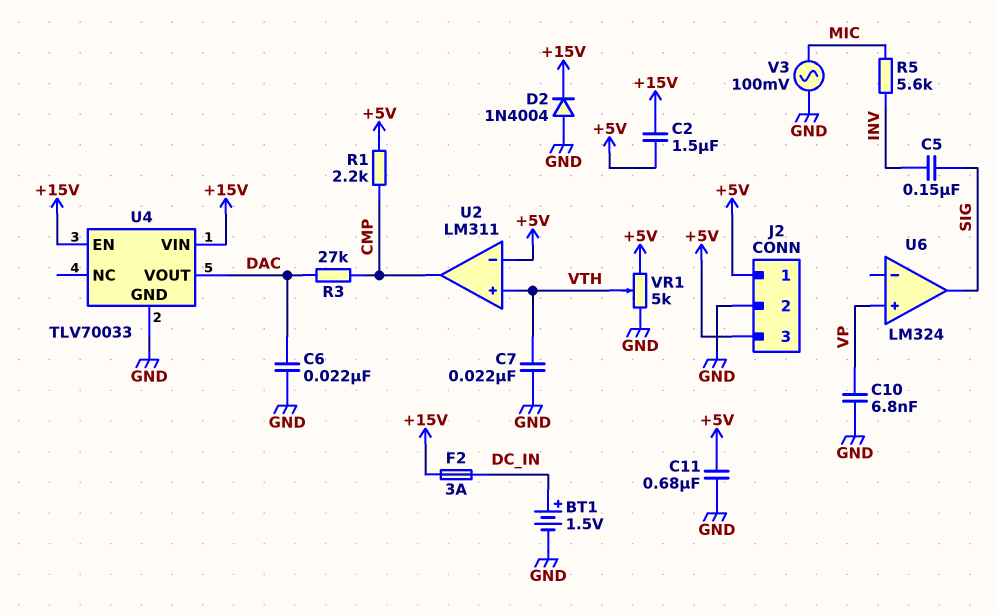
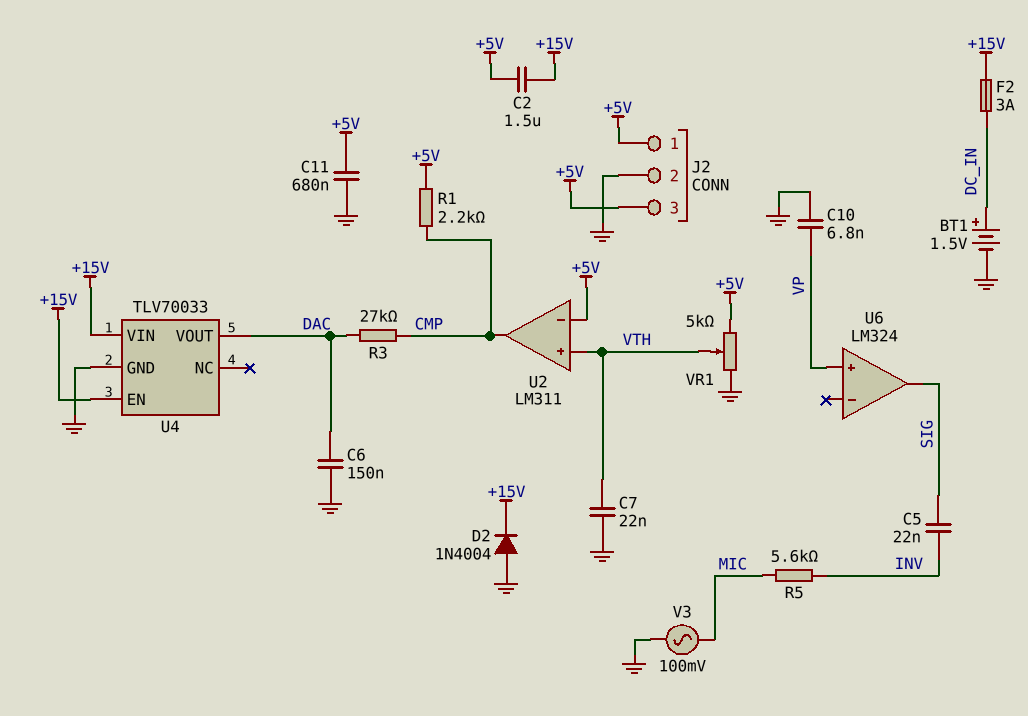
C5: 150nF (INV, SIG) -> 22nF (INV, SIG)
C6: 22nF (DAC, GND) -> 150nF (DAC, GND)

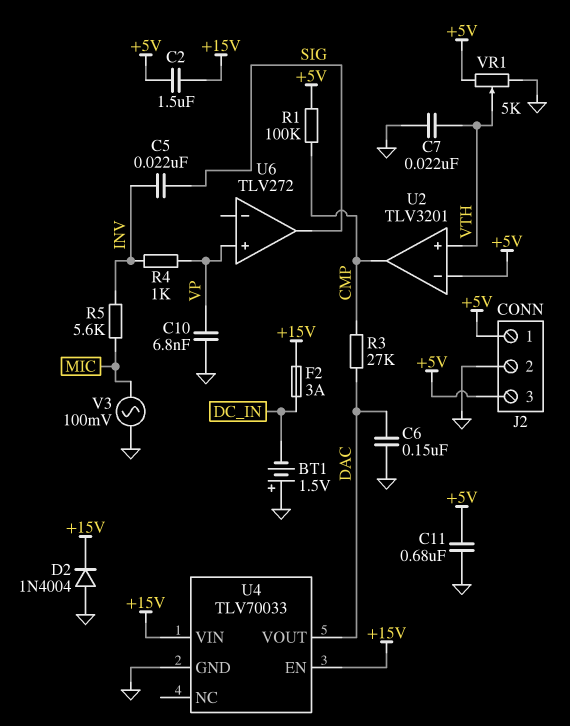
BT1: 1.5V (plus DC_IN, minus GND) -> 1.5V (plus GND, minus DC_IN)
R1: 2.2k (+5V, CMP) -> 100k (+5V, CMP)
R4: none -> 1k (INV, VP)
U2: LM311 -> TLV3201
U6: LM324 -> TLV272

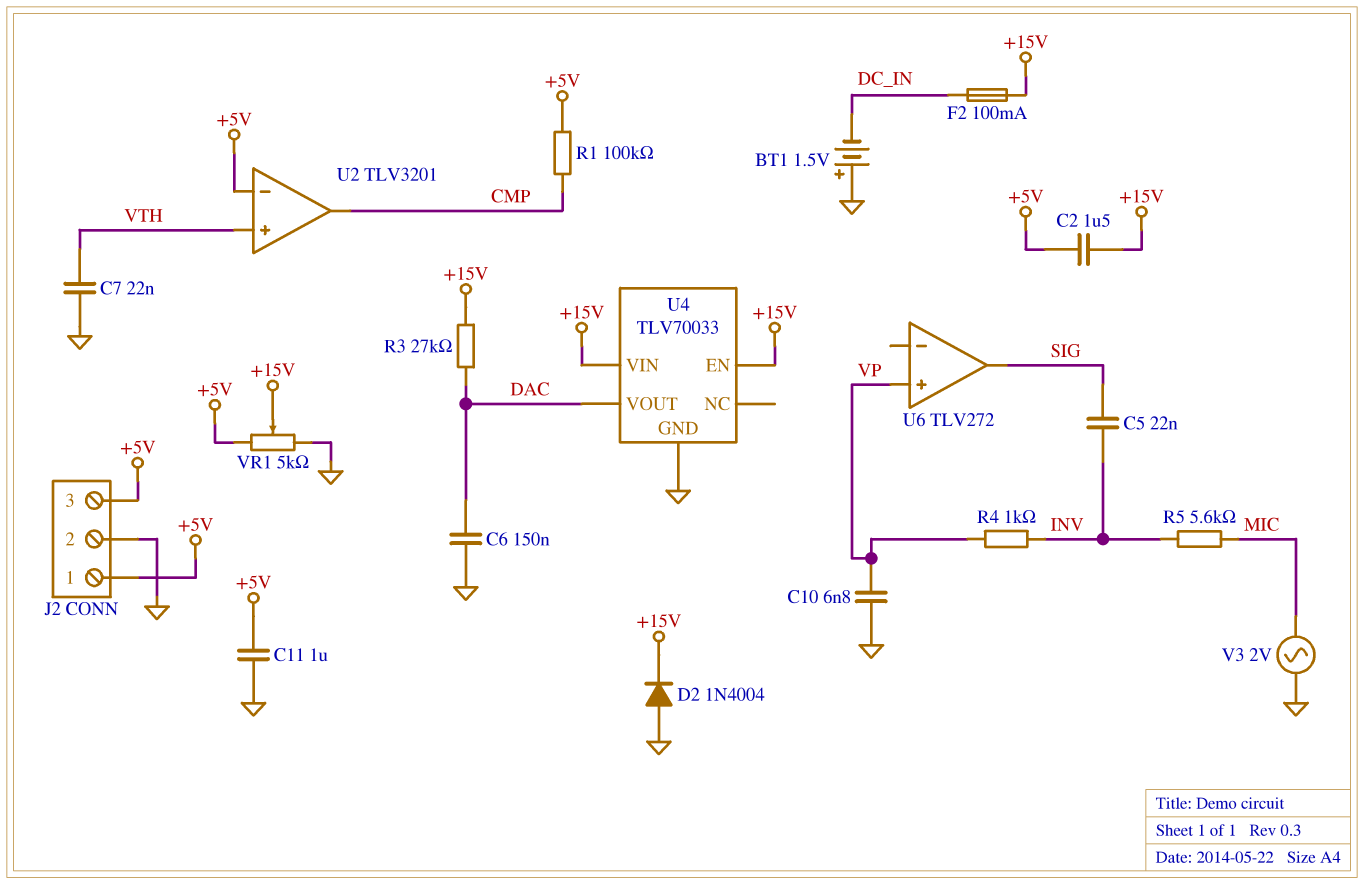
C11: 680nF (+5V, GND) -> 1uF (+5V, GND)
F2: 3A (+15V, DC_IN) -> 100mA (+15V, DC_IN)
R3: 27k (CMP, DAC) -> 27k (+15V, DAC)
V3: AC 100mV (GND, MIC) -> AC 2V (GND, MIC)
VR1: 5k (+5V, GND, wiper VTH) -> 5k (+5V, GND, wiper +15V)

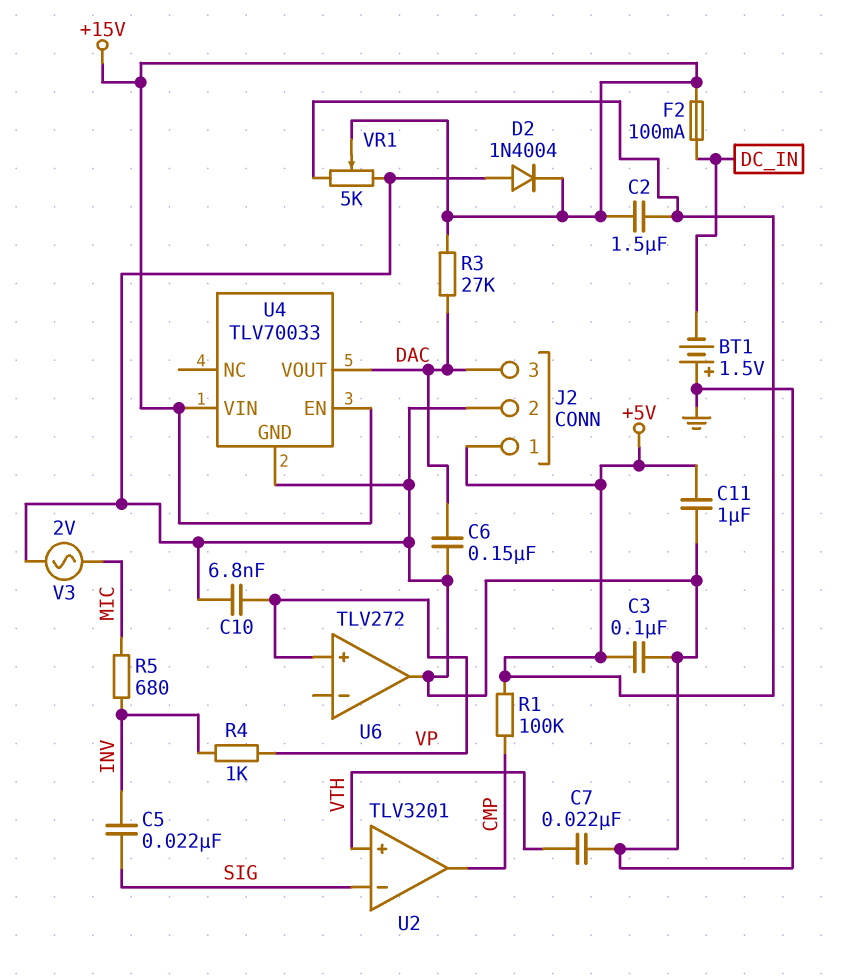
C3: none -> 100nF (+5V, GND)
J2 pin 3: +5V -> DAC
R5: 5.6k (INV, MIC) -> 680 (INV, MIC)
U2 pin in-: +5V -> SIG
U6 pin out: SIG -> GND

